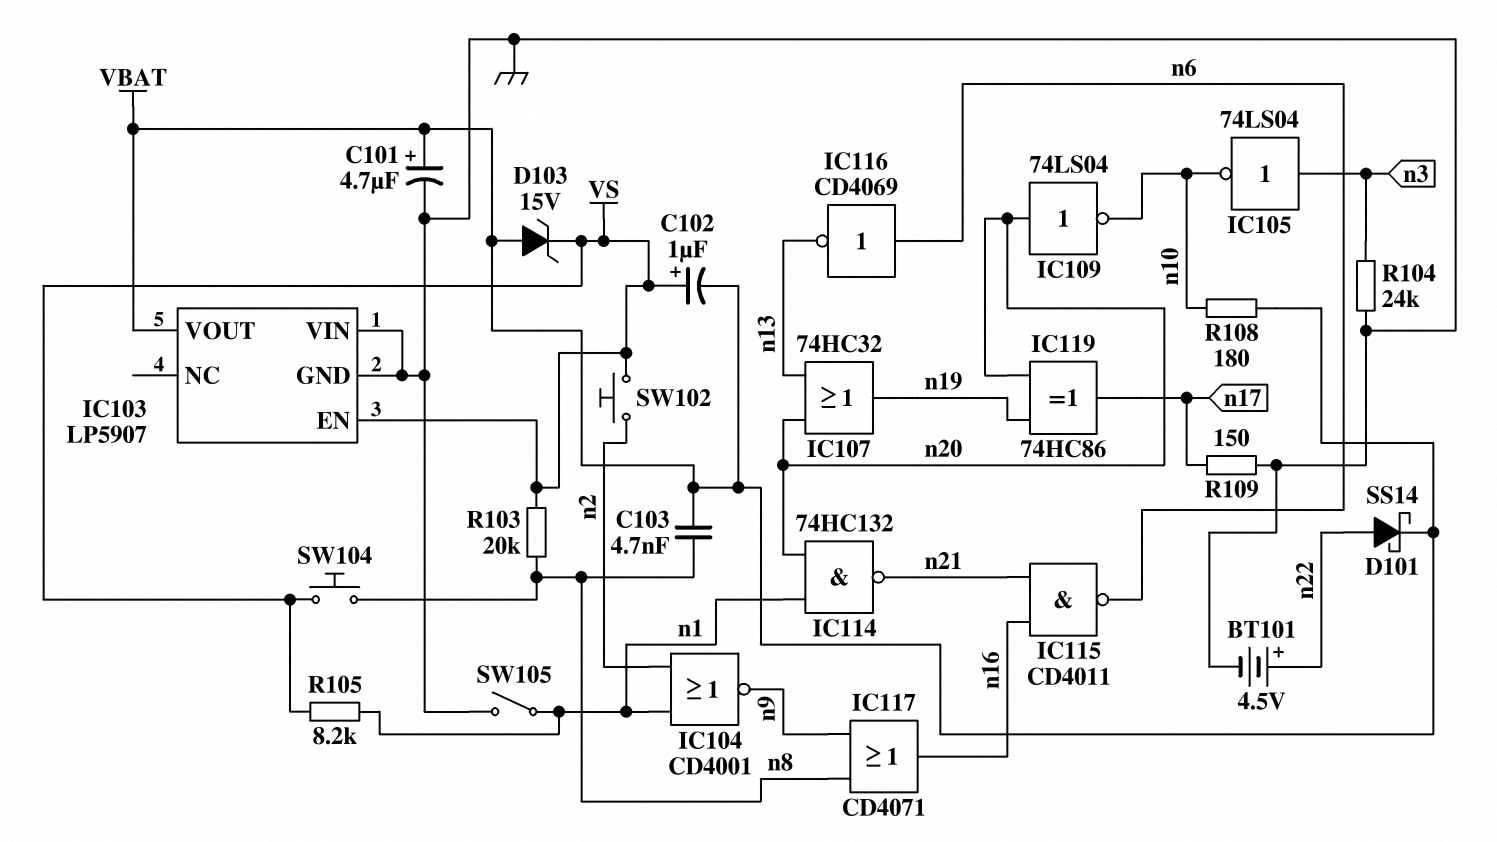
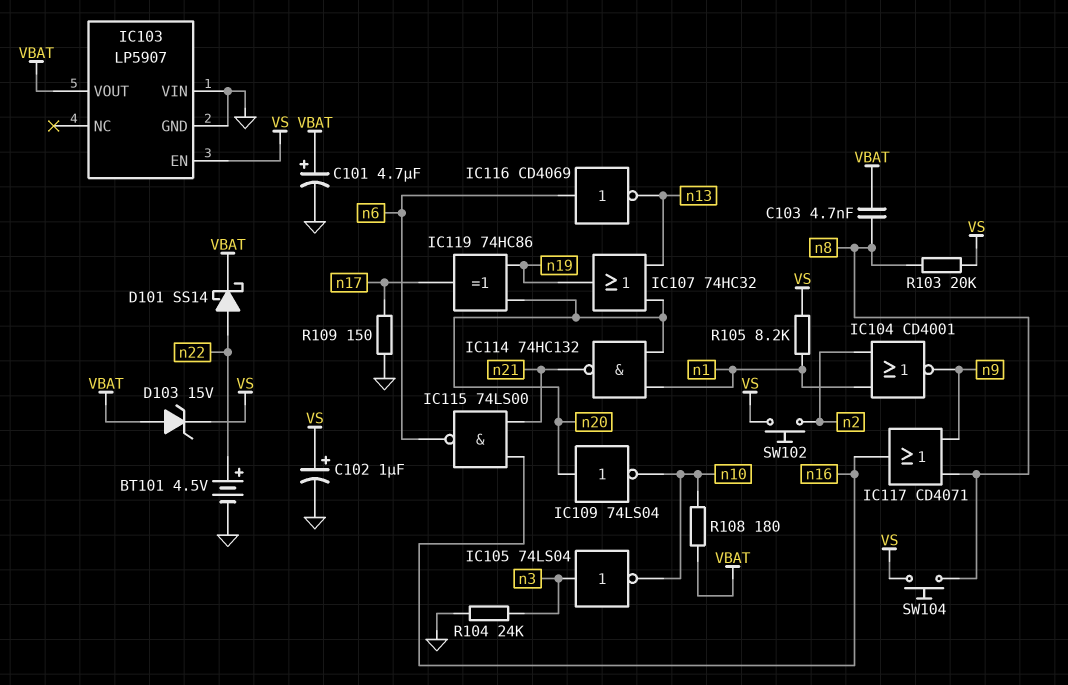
C102: 1uF (plus VS, minus VBAT) -> 1uF (plus VS, minus GND)
IC115: NAND CD4011 (in n16, in n21, out n6) -> NAND 74LS00 (in n16, in n21, out n6)
SW105: switch (GND, n1) -> none

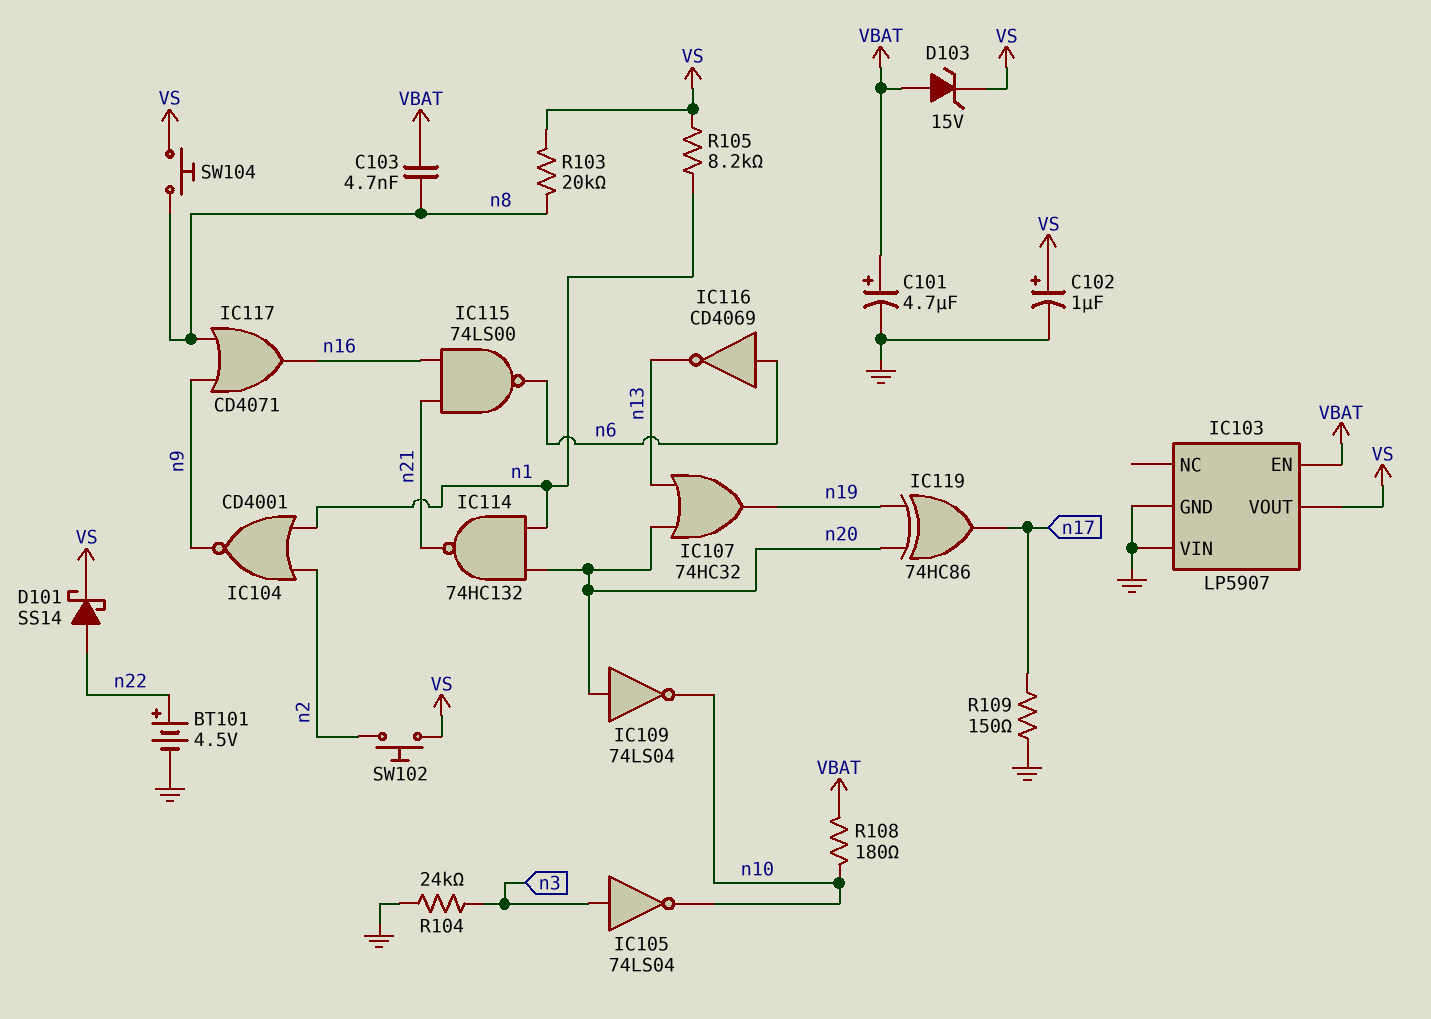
D101: schottky SS14 (A n22, K VBAT) -> schottky SS14 (A n22, K VS)
IC103 pin EN: VS -> VBAT
IC103 pin VOUT: VBAT -> VS

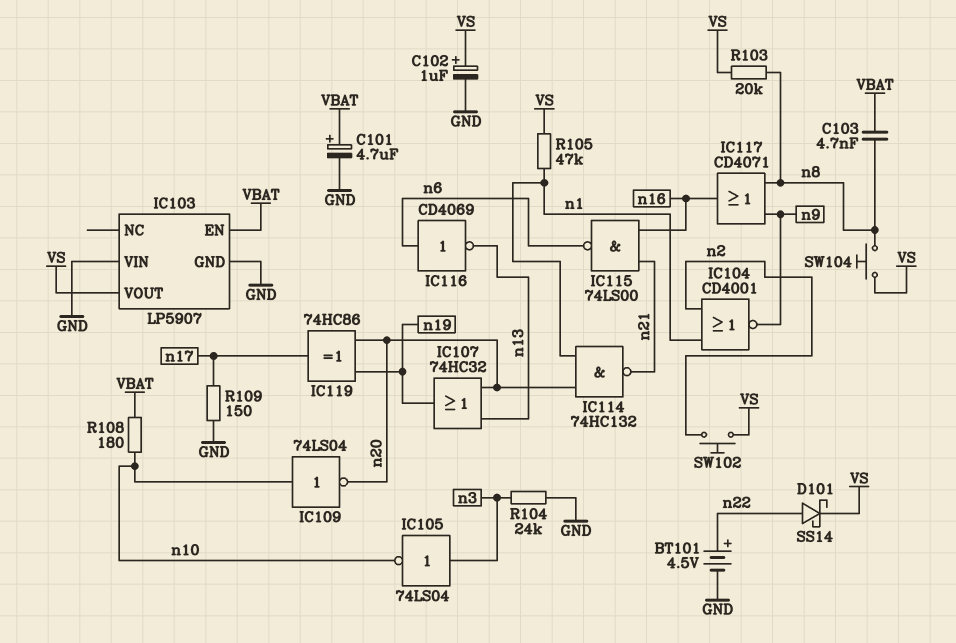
D103: zener 15V (A VBAT, K VS) -> none
IC109: NOT 74LS04 (in n20, out n10) -> NOT 74LS04 (in n10, out n20)
R105: 8.2k (VS, n1) -> 47k (VS, n1)

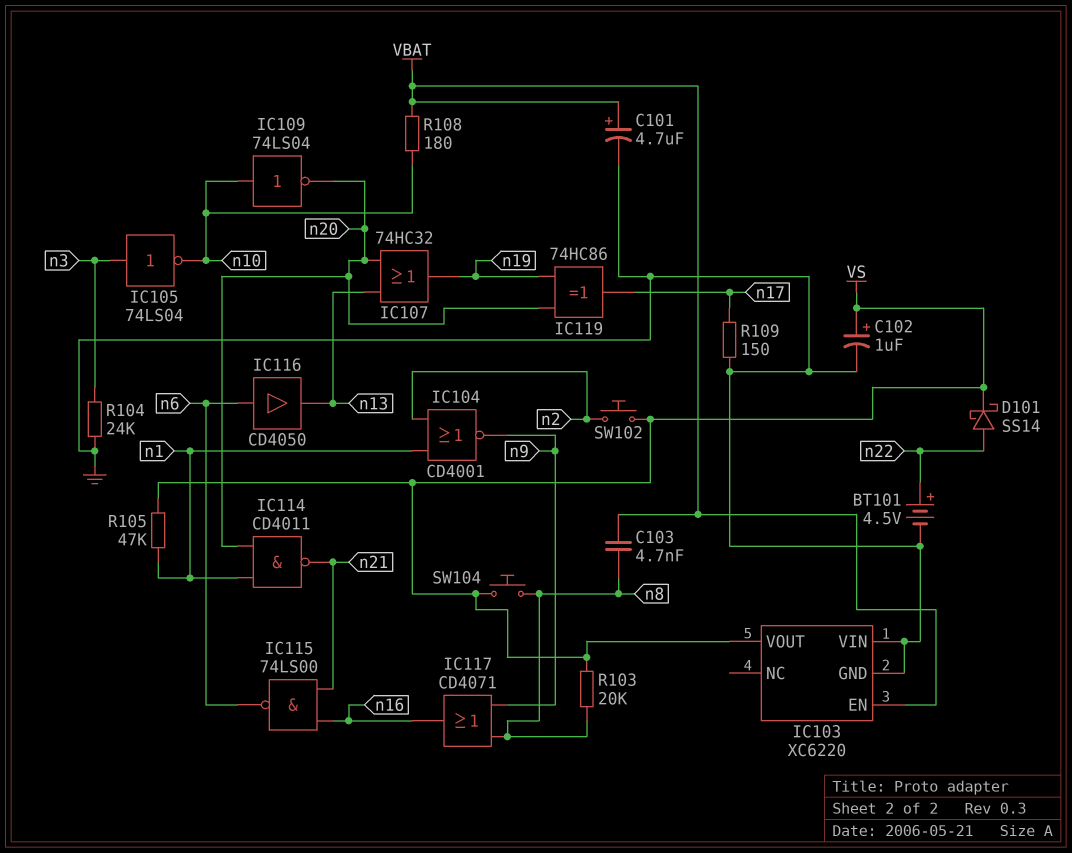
IC103: LP5907 -> XC6220
IC114: NAND 74HC132 (in n1, in n20, out n21) -> NAND CD4011 (in n1, in n20, out n21)
IC116: NOT CD4069 (in n6, out n13) -> buffer CD4050 (in n6, out n13)

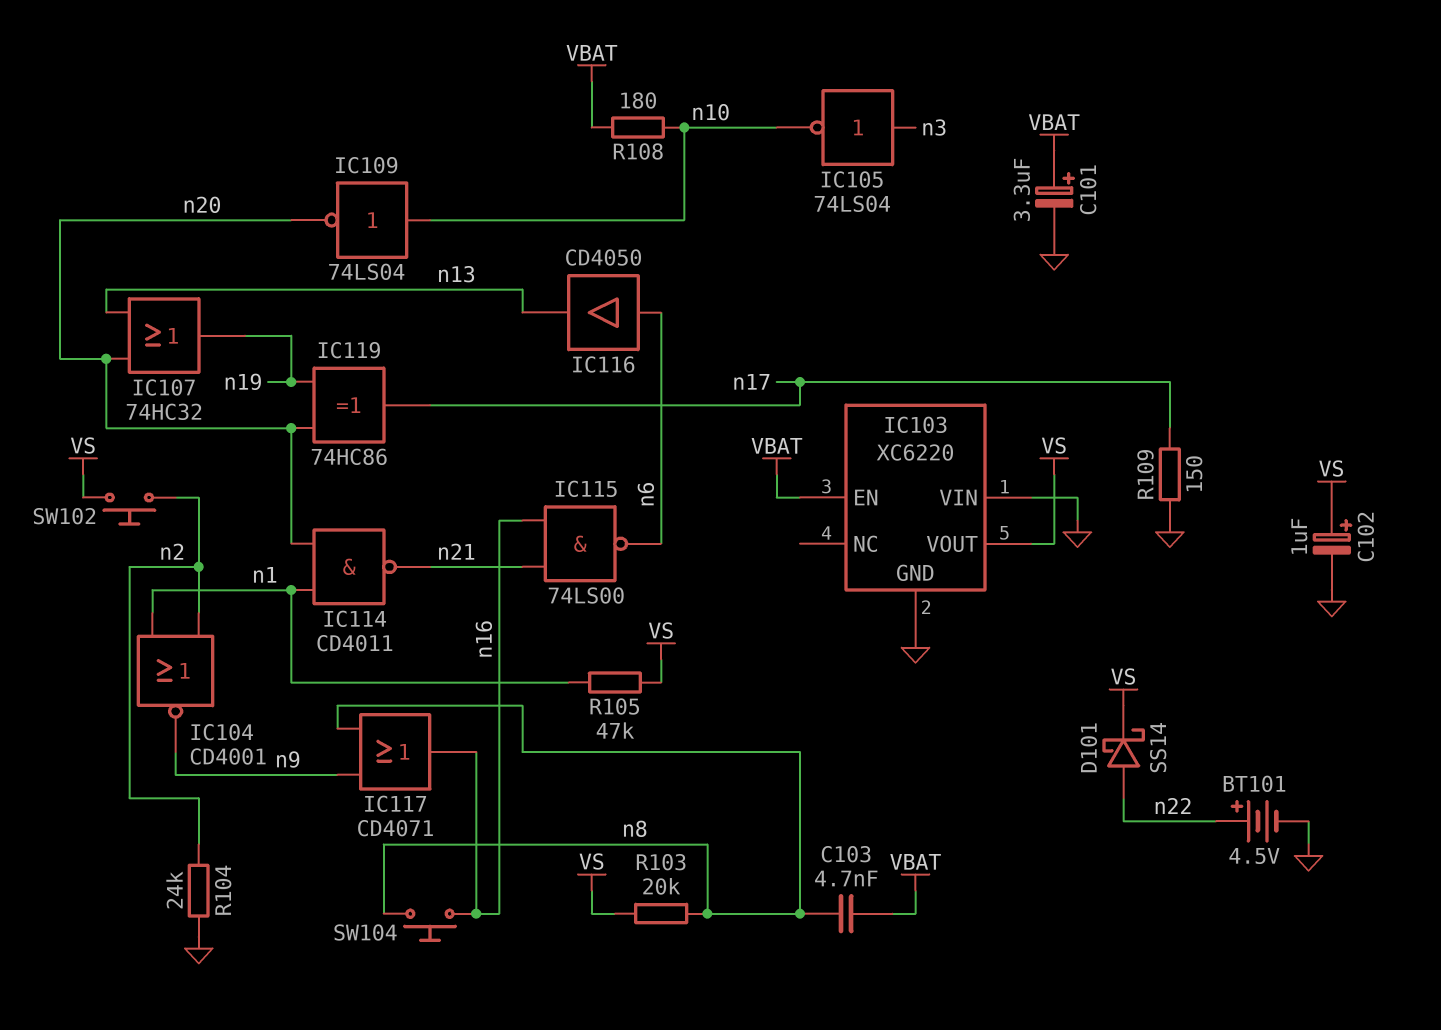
C101: 4.7uF (plus VBAT, minus GND) -> 3.3uF (plus VBAT, minus GND)
R104: 24k (GND, n3) -> 24k (GND, n2)
SW104: button (VS, n8) -> button (n8, n16)

